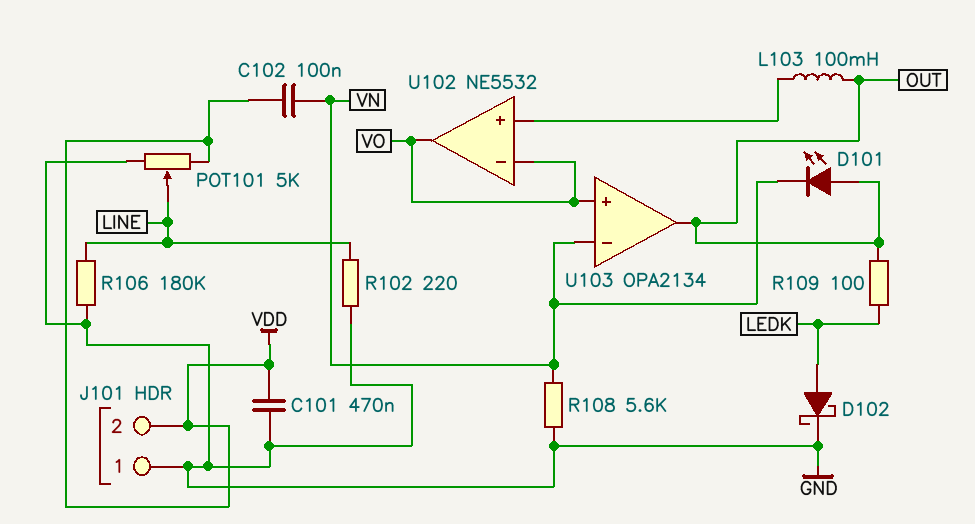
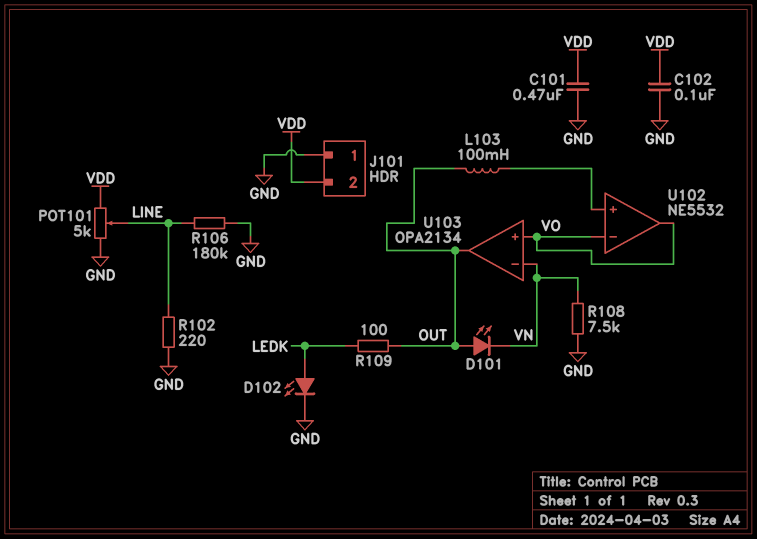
C102: 100nF (VDD, VN) -> 100nF (GND, VDD)
D102: schottky (A LEDK, K GND) -> LED (A LEDK, K GND)
R108: 5.6k (GND, VN) -> 7.5k (GND, VN)

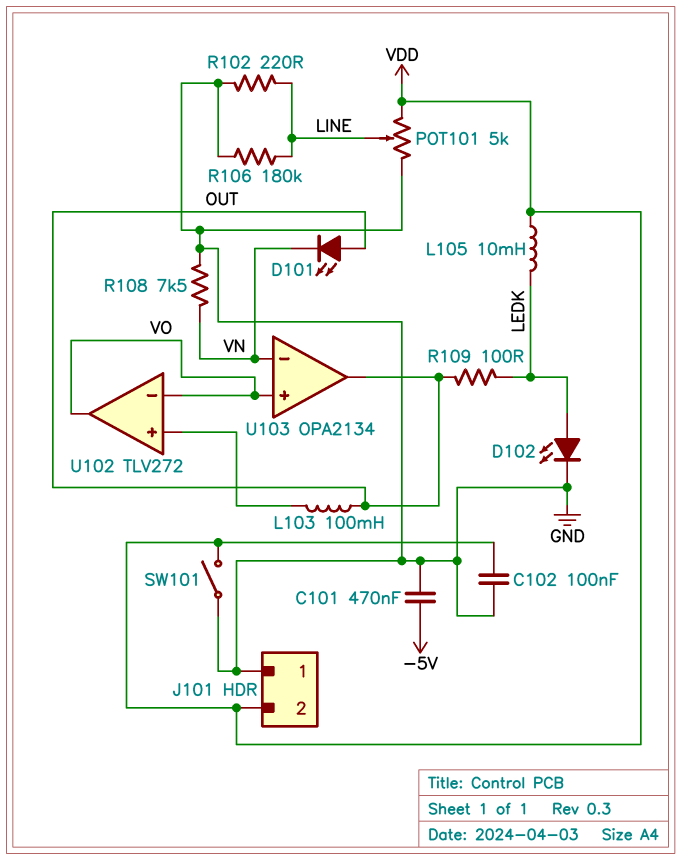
C101: 470nF (GND, VDD) -> 470nF (-5V, GND)
L105: none -> 10mH (LEDK, VDD)
SW101: none -> switch (GND, VDD)
U102: NE5532 -> TLV272

